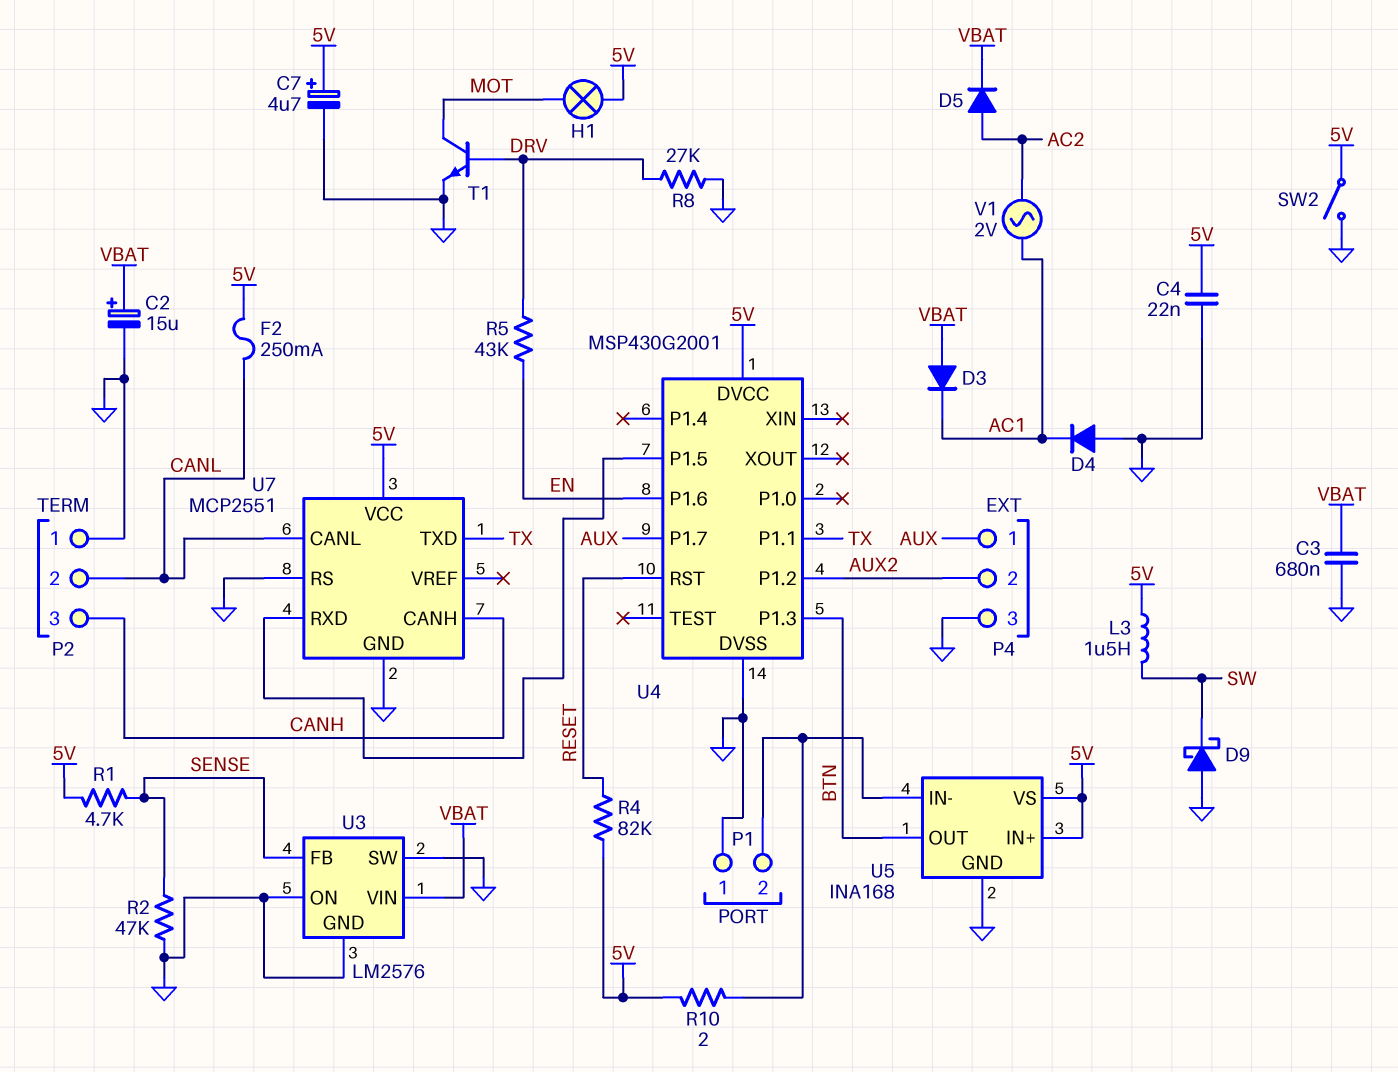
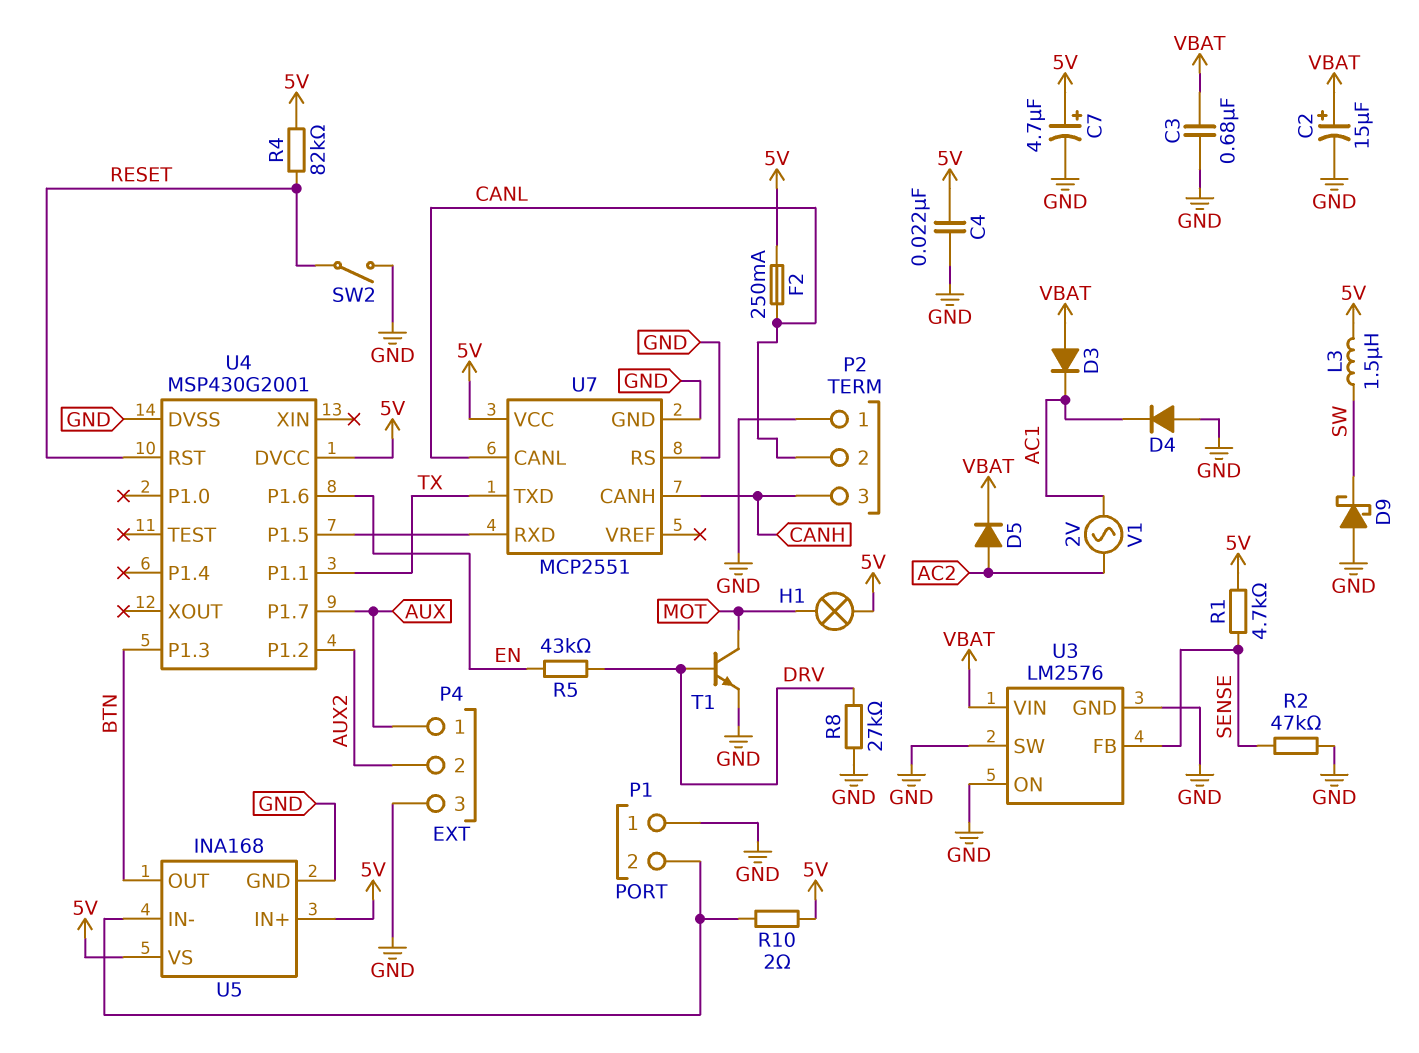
SW2: switch (5V, GND) -> switch (GND, RESET)

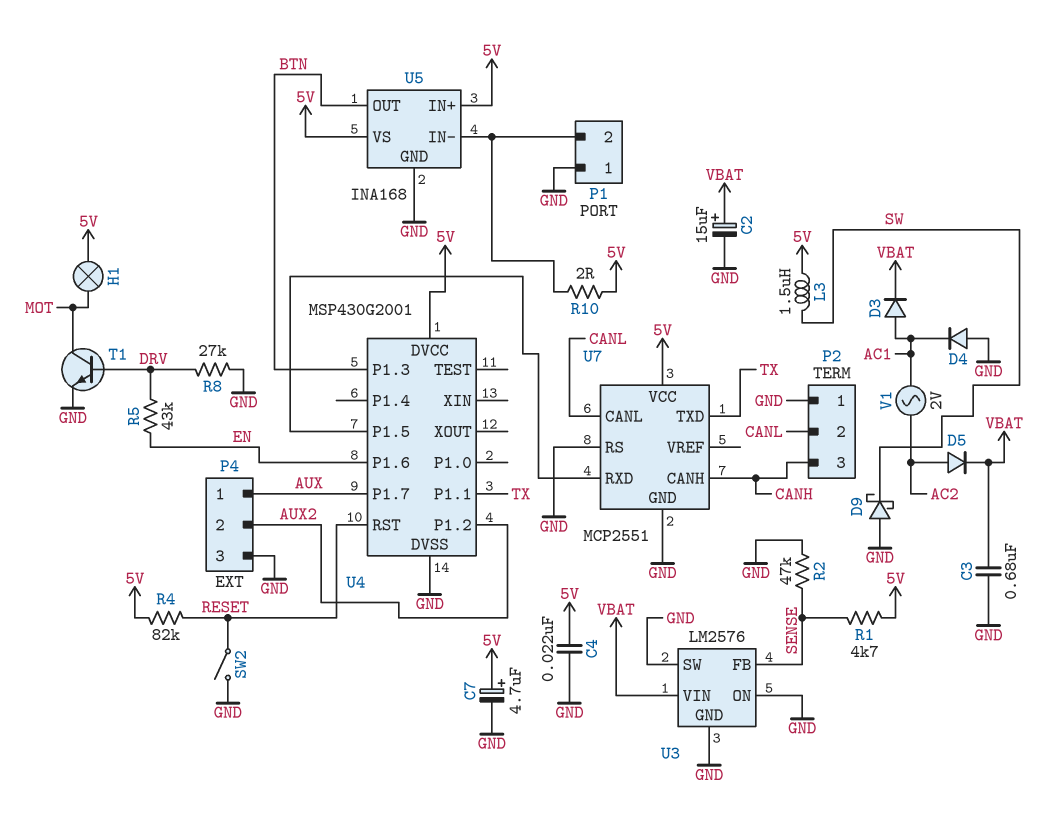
D3: diode (A VBAT, K AC1) -> diode (A AC1, K VBAT)
F2: 250mA (5V, CANL) -> none

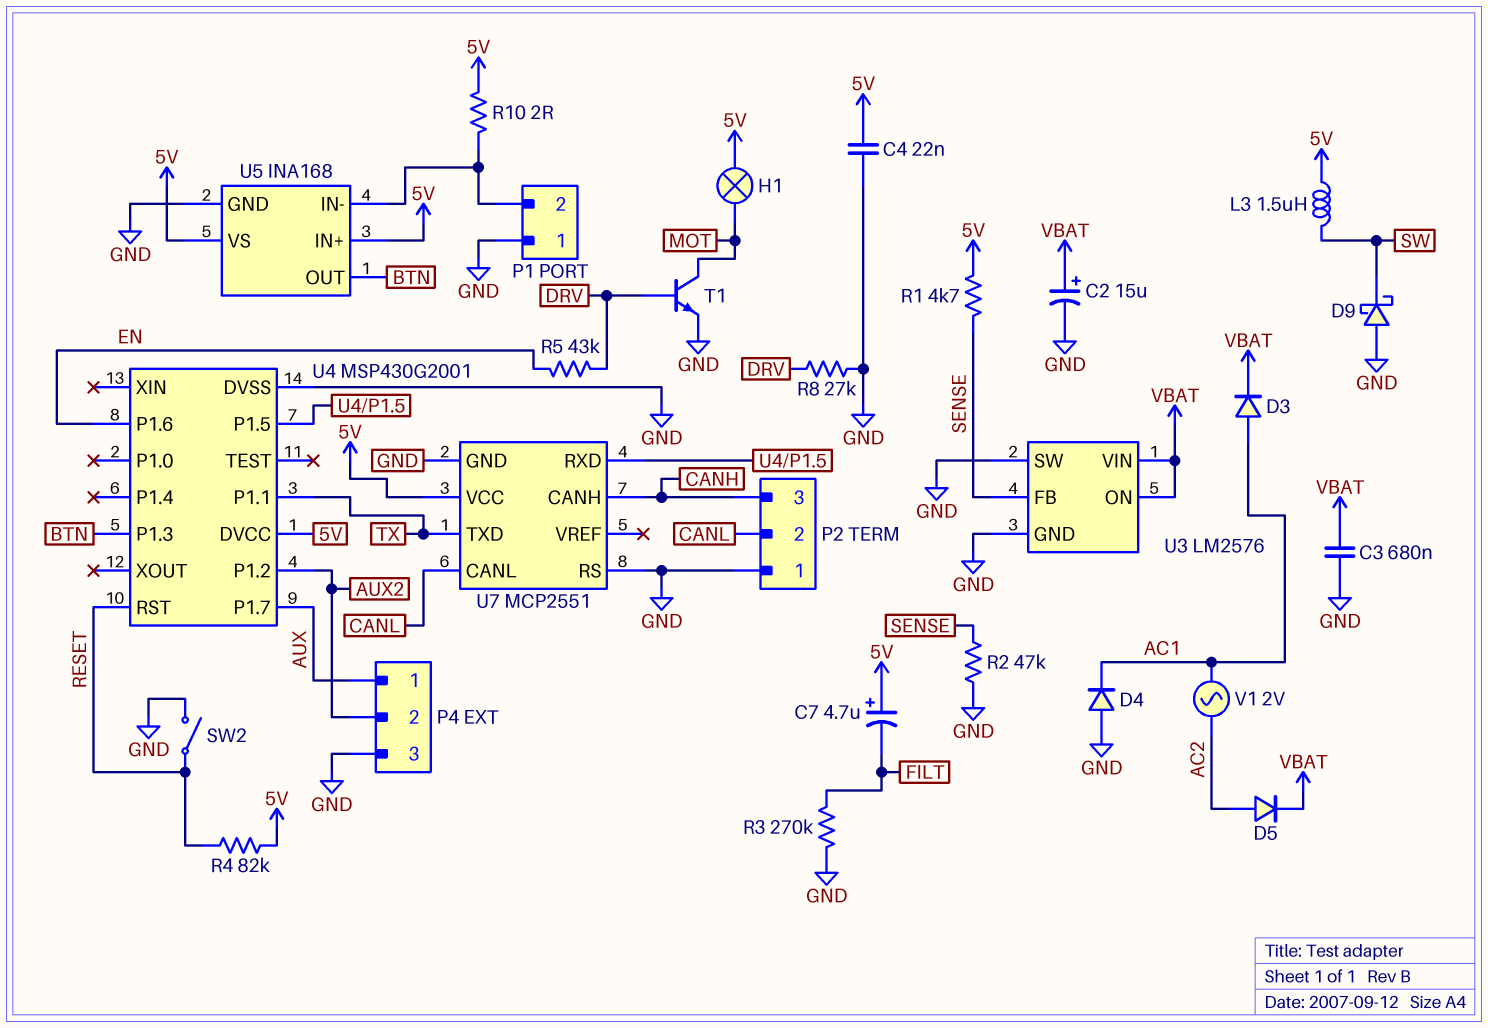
C7: 4.7uF (plus 5V, minus GND) -> 4.7uF (plus 5V, minus FILT)
R3: none -> 270k (FILT, GND)
U3 pin ON: GND -> VBAT

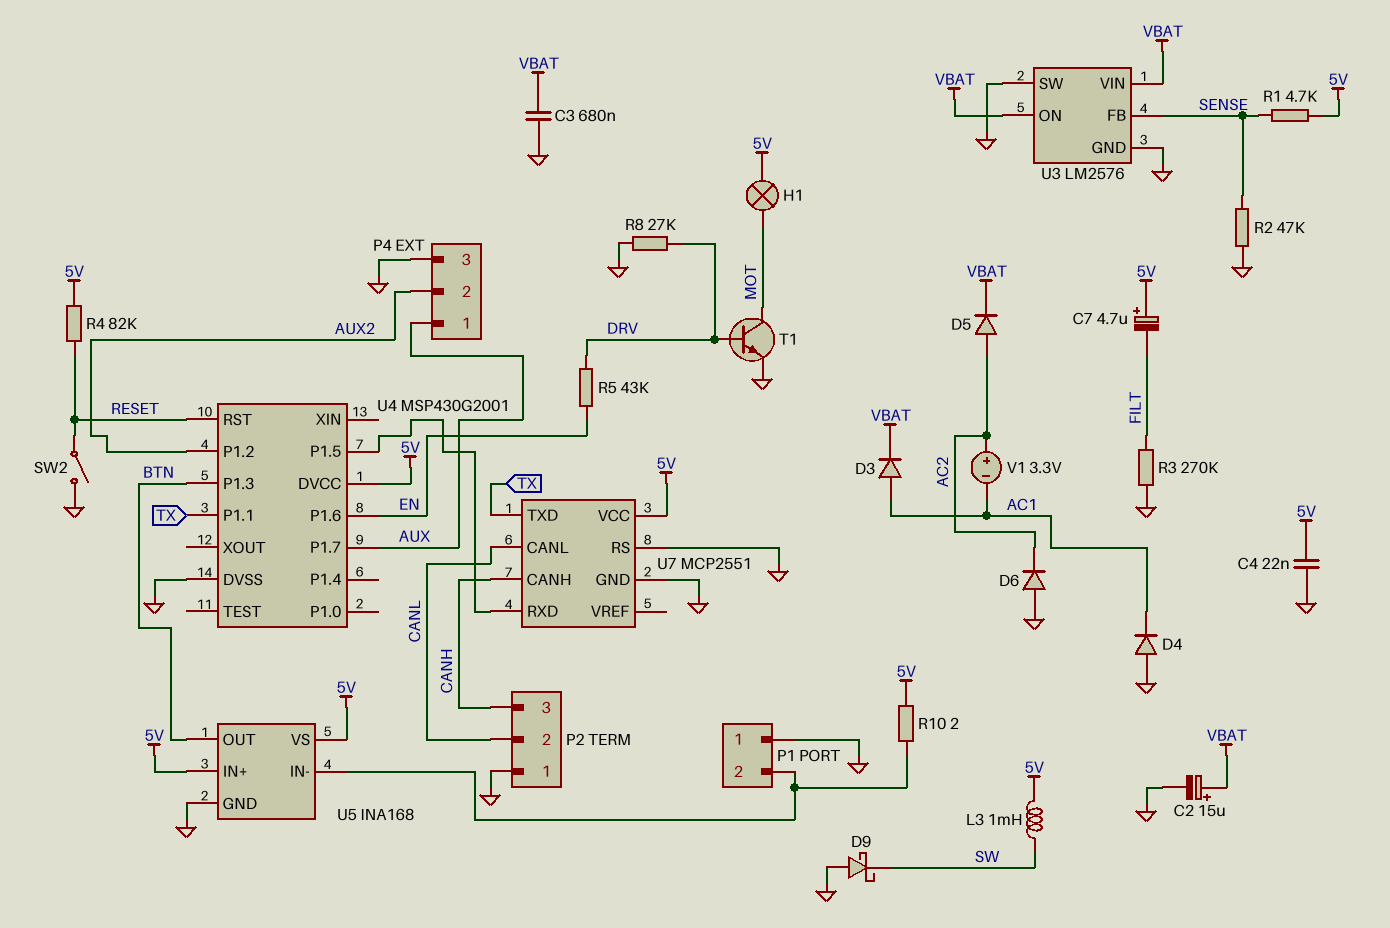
D6: none -> diode (A GND, K AC2)
L3: 1.5uH (5V, SW) -> 1mH (5V, SW)
V1: AC 2V (AC1, AC2) -> 3.3V (plus AC2, minus AC1)

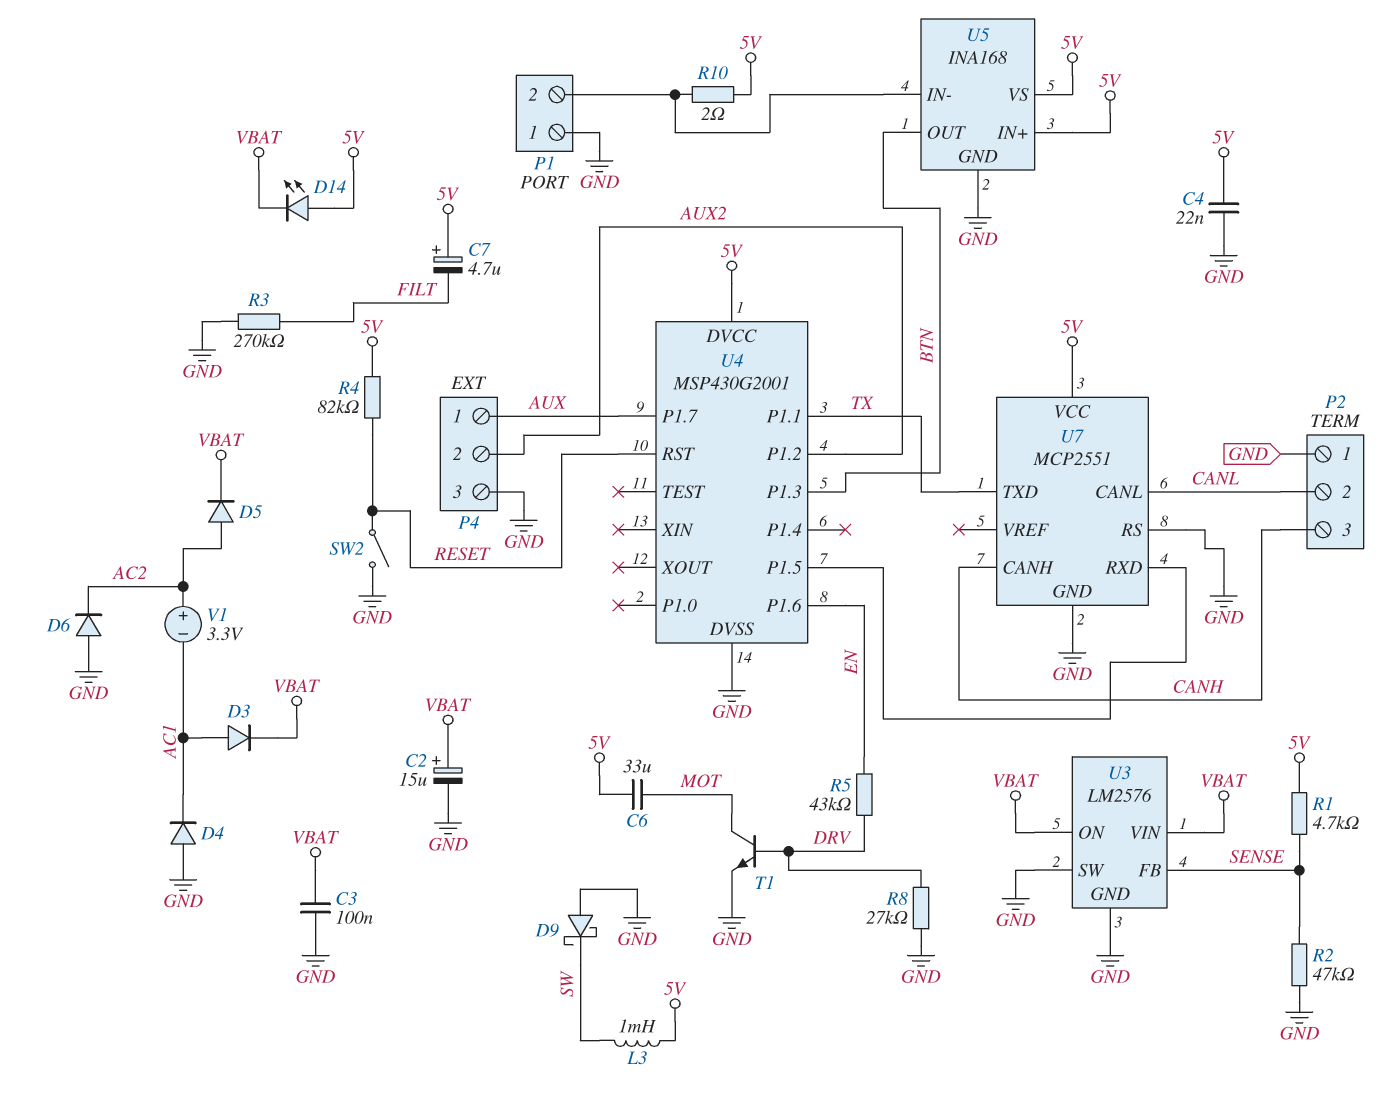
C3: 680nF (GND, VBAT) -> 100nF (GND, VBAT)
C6: none -> 33uF (5V, MOT)
D14: none -> LED (A 5V, K VBAT)
H1: lamp (5V, MOT) -> none

